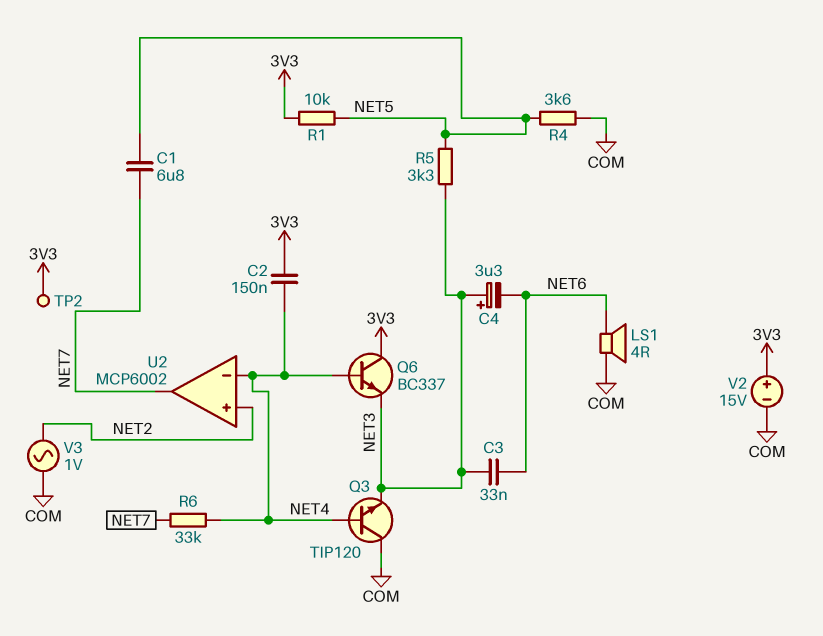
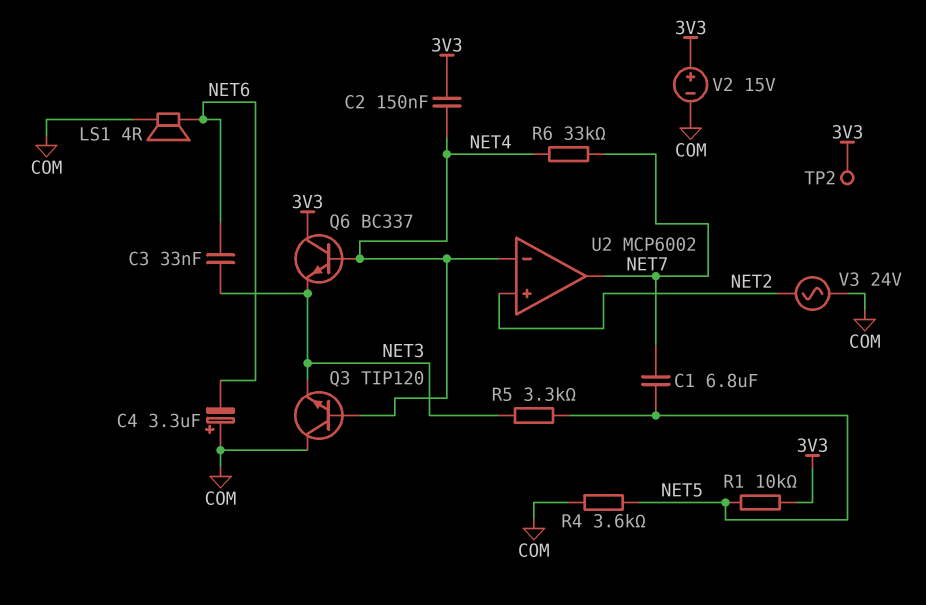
C4: 3.3uF (plus NET3, minus NET6) -> 3.3uF (plus COM, minus NET6)
V3: AC 1V (COM, NET2) -> AC 24V (COM, NET2)

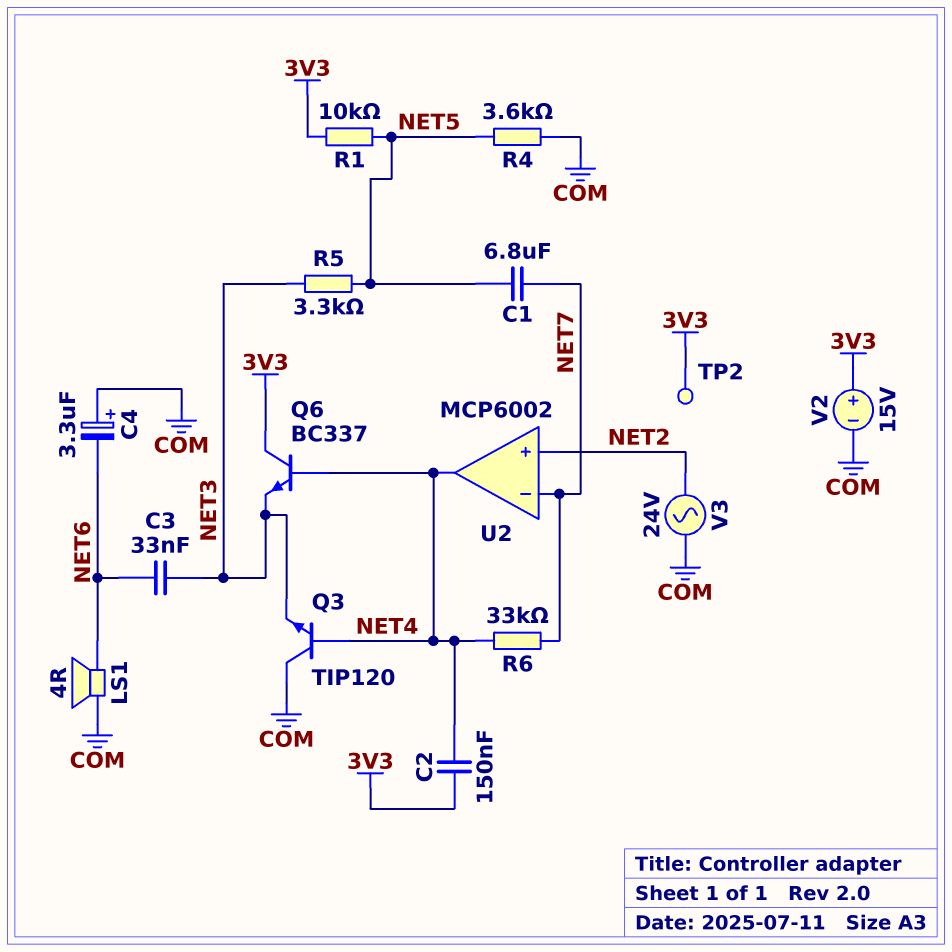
U2 pin in-: NET4 -> NET7
U2 pin out: NET7 -> NET4

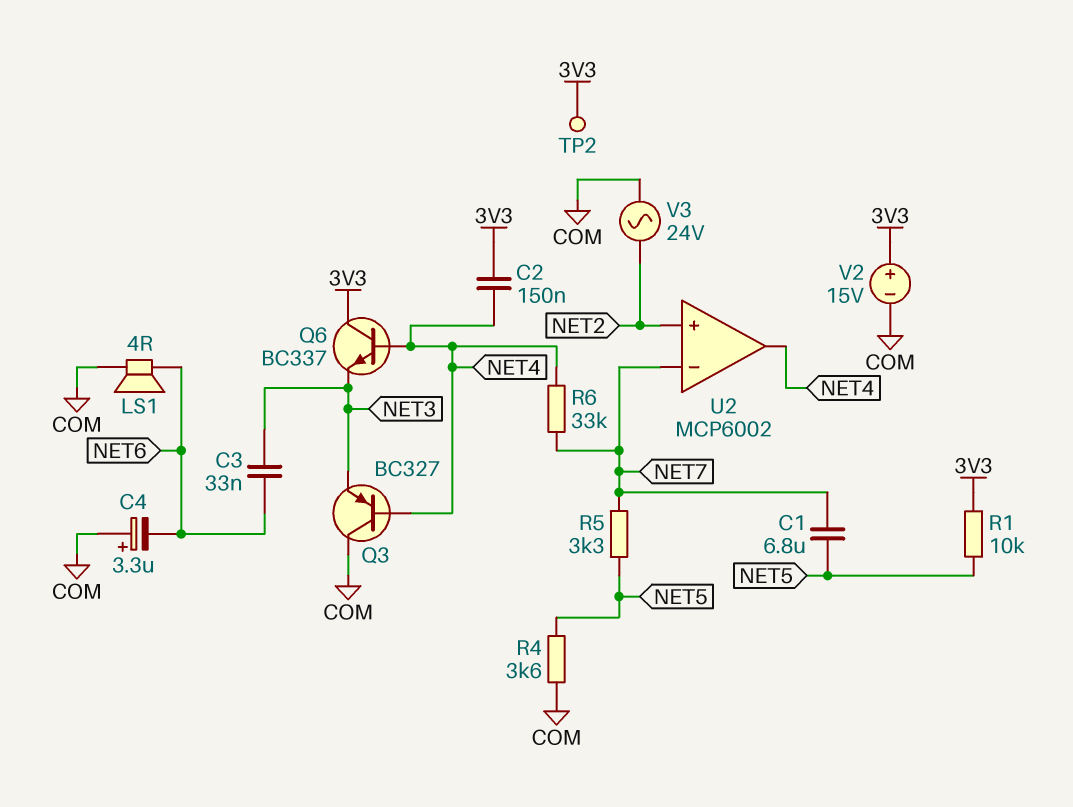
Q3: NPN TIP120 (B NET4, C COM, E NET3) -> PNP BC327 (B NET4, C COM, E NET3)
R5: 3.3k (NET3, NET5) -> 3.3k (NET5, NET7)

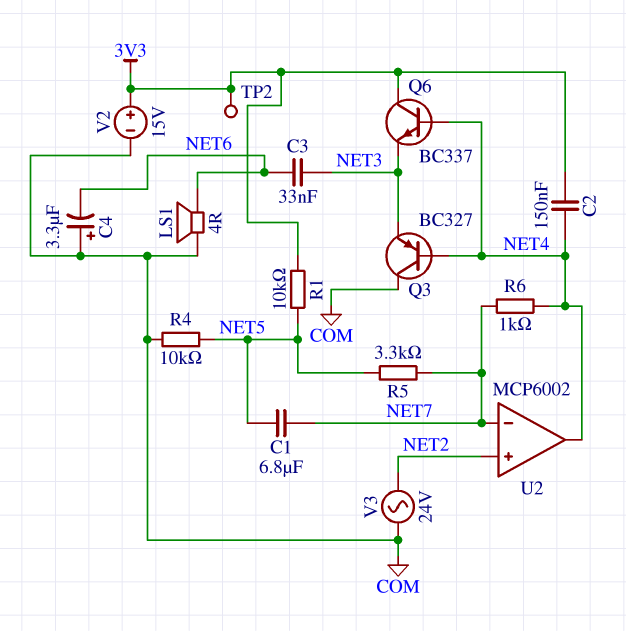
R4: 3.6k (COM, NET5) -> 10k (COM, NET5)
R6: 33k (NET4, NET7) -> 1k (NET4, NET7)

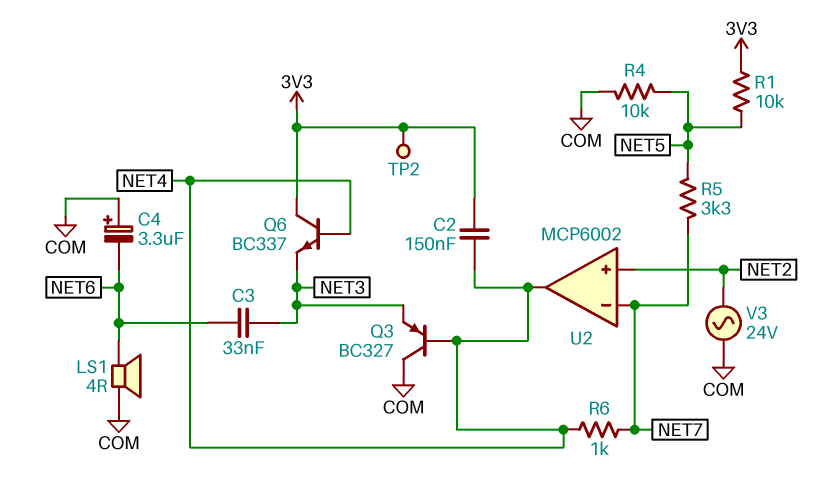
C1: 6.8uF (NET5, NET7) -> none
V2: 15V (plus 3V3, minus COM) -> none

